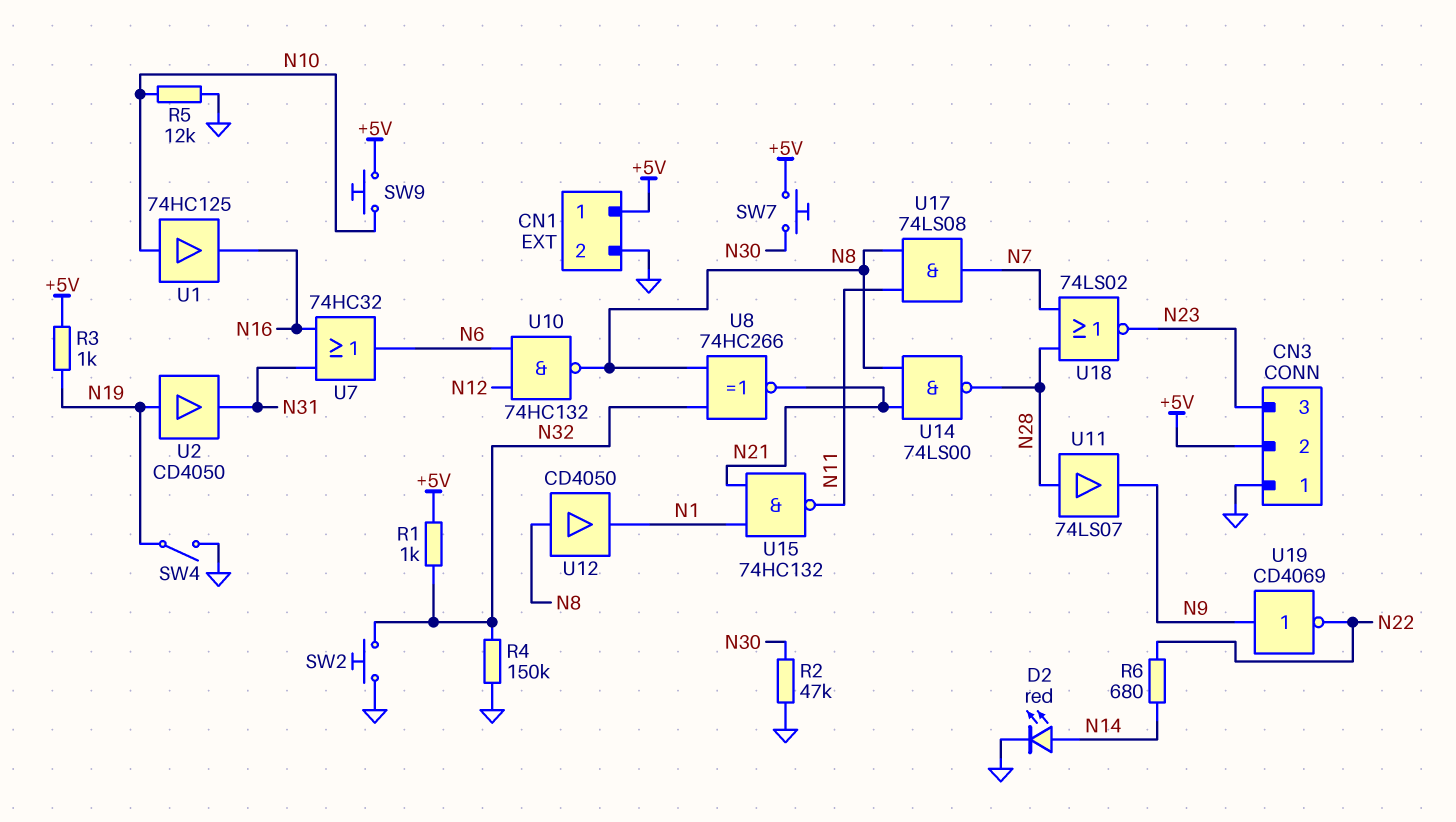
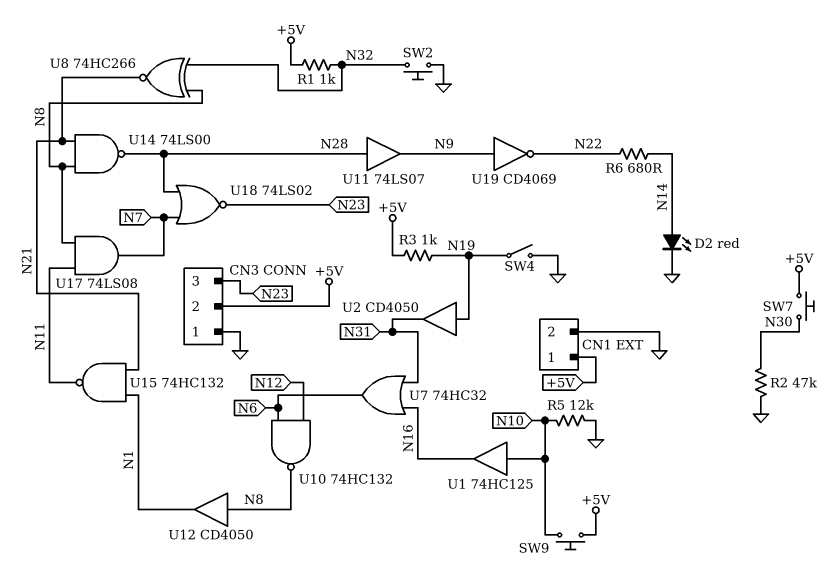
R4: 150k (GND, N32) -> none

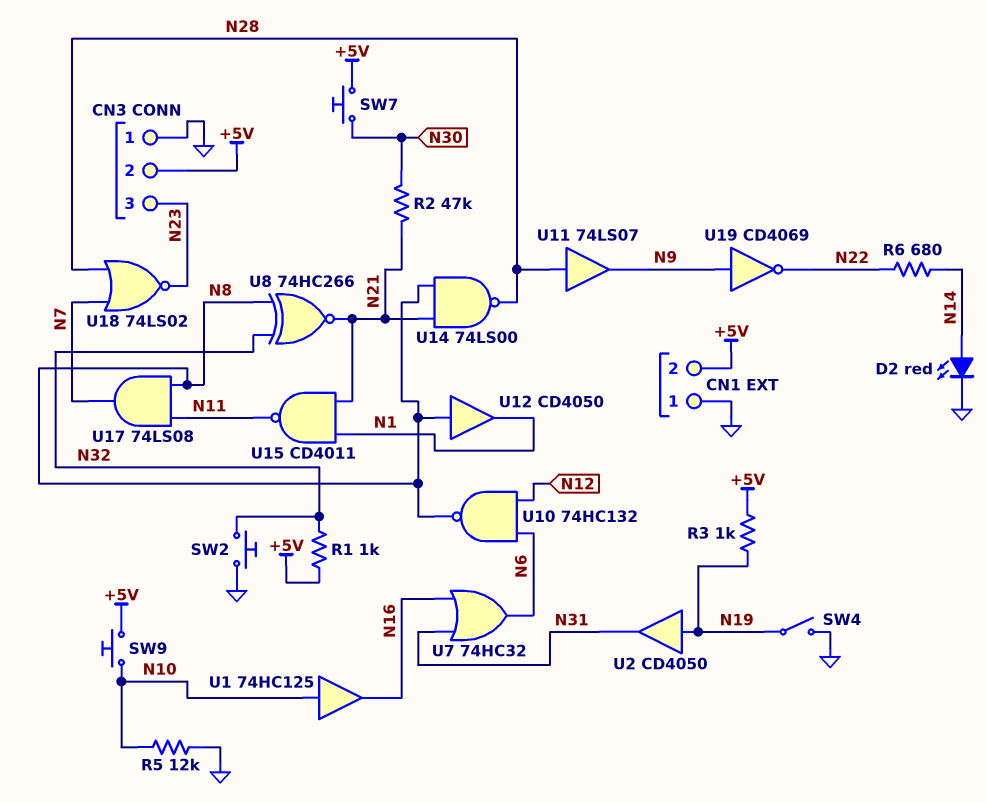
CN1 pin 1: +5V -> GND
CN1 pin 2: GND -> +5V
R2: 47k (GND, N30) -> 47k (N21, N30)
U15: NAND 74HC132 (in N1, in N21, out N11) -> NAND CD4011 (in N1, in N21, out N11)

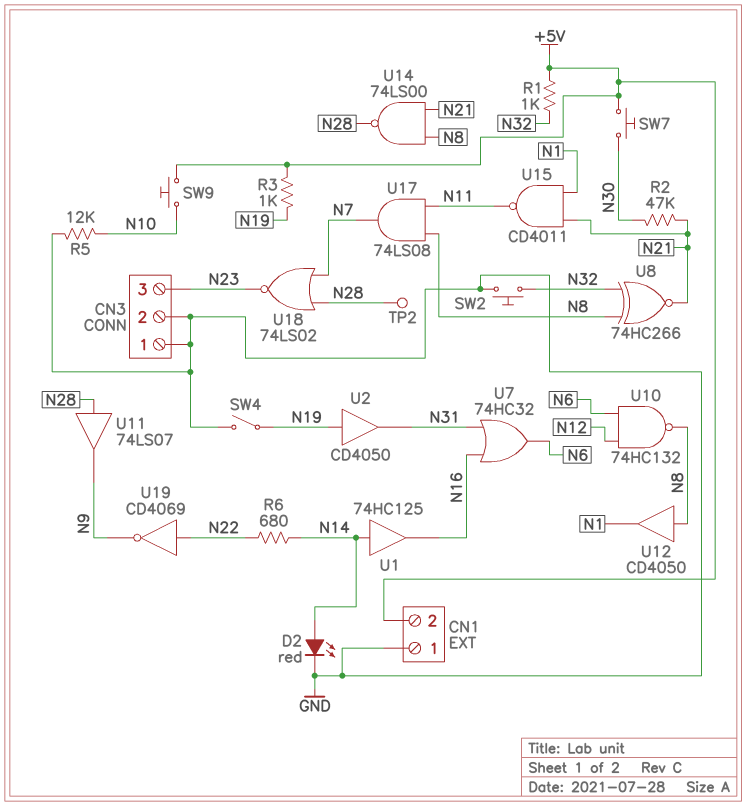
CN3 pin 2: +5V -> GND
TP2: none -> test point (N28)
U1: buffer 74HC125 (in N10, out N16) -> buffer 74HC125 (in N14, out N16)
U19: NOT CD4069 (in N9, out N22) -> NOT CD4069 (in N22, out N9)

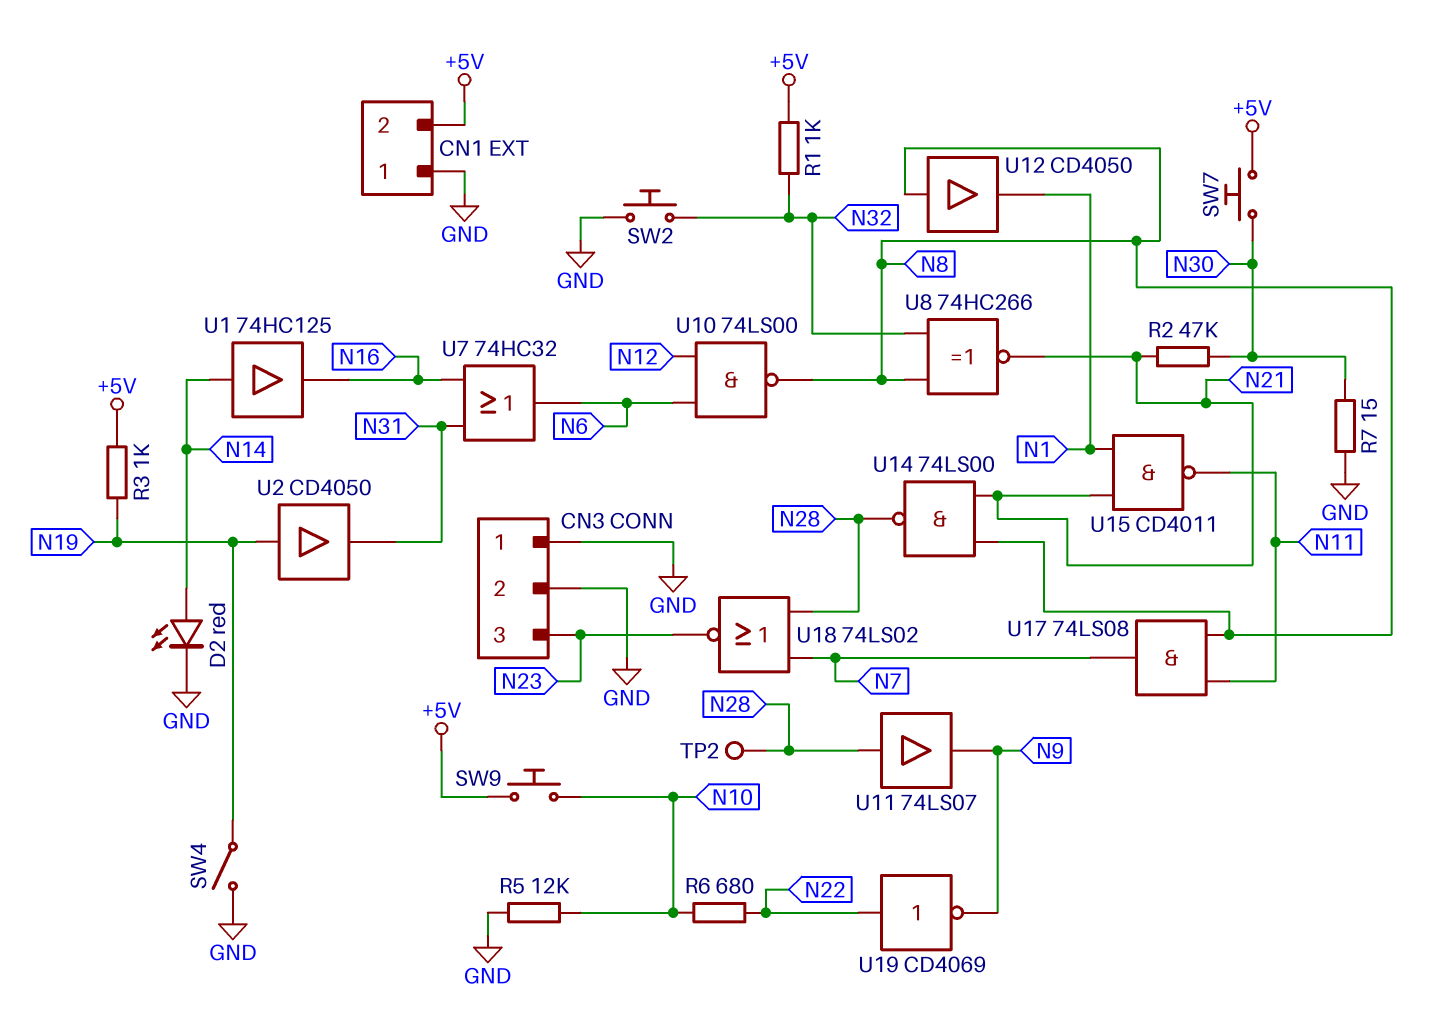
R6: 680 (N14, N22) -> 680 (N10, N22)
R7: none -> 15 (GND, N30)
U10: NAND 74HC132 (in N6, in N12, out N8) -> NAND 74LS00 (in N6, in N12, out N8)

